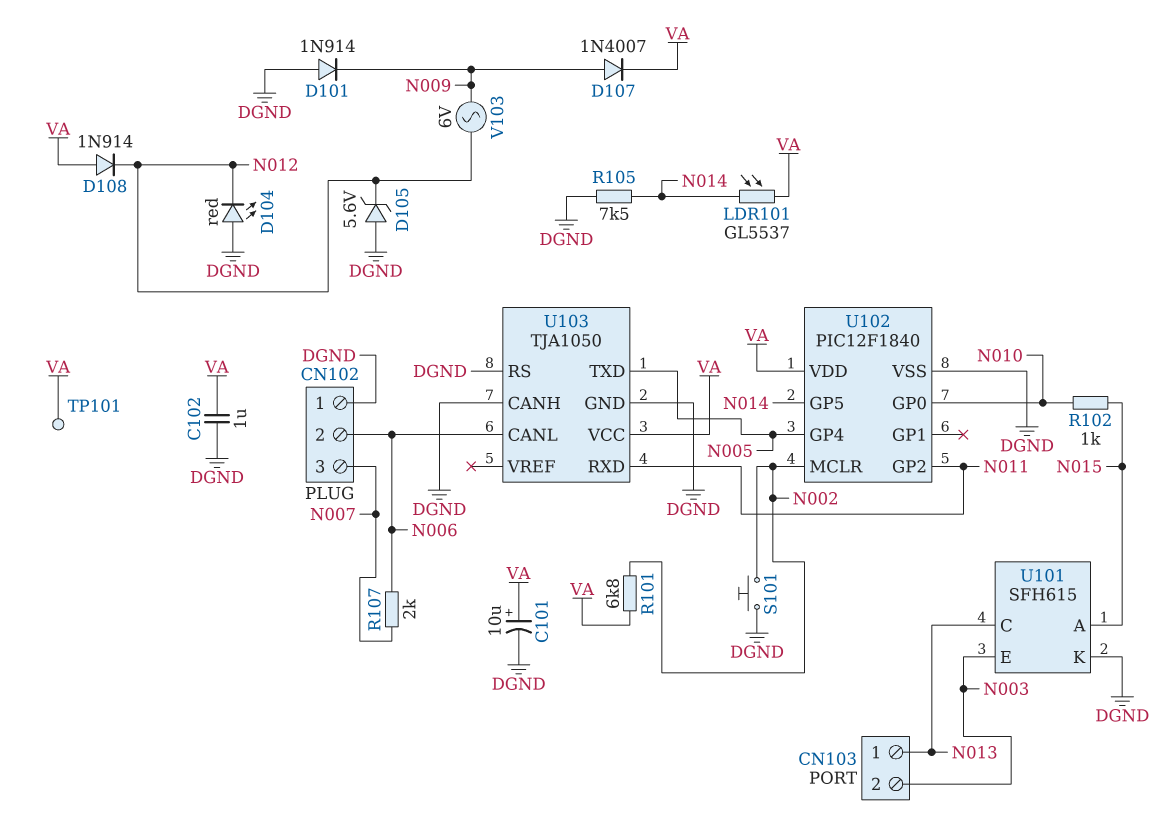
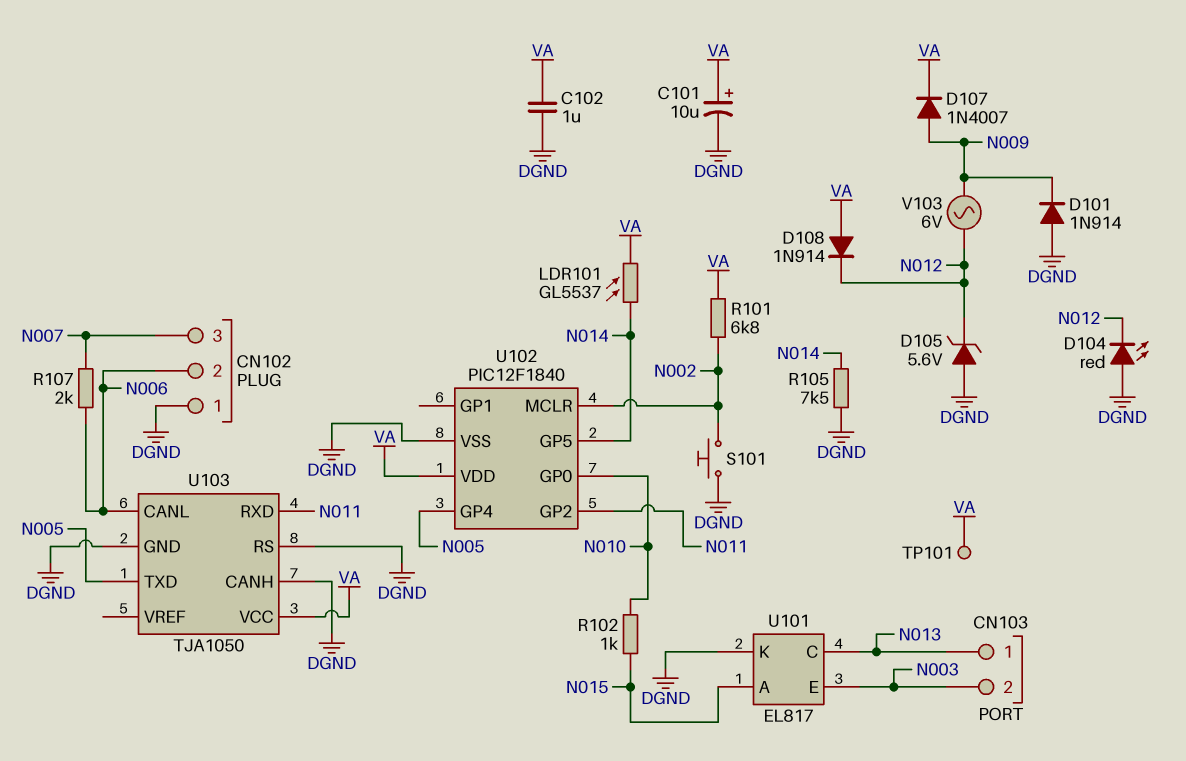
U101: SFH615 -> EL817

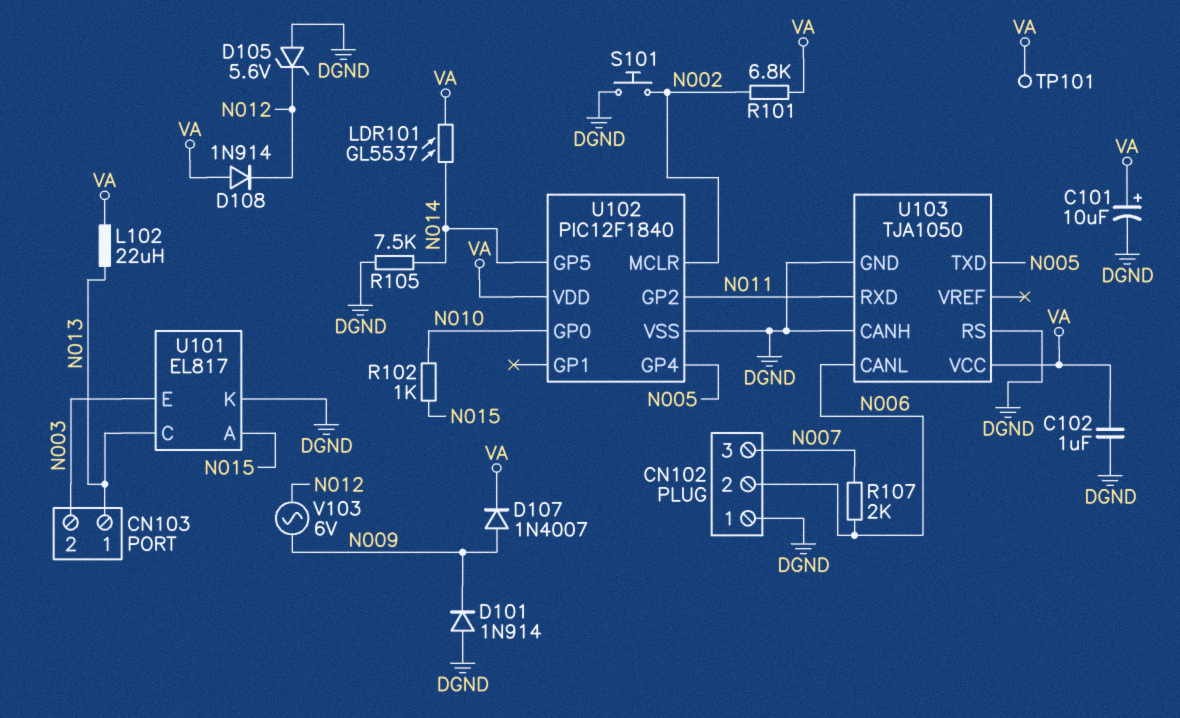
D104: LED red (A DGND, K N012) -> none
L102: none -> 22uH (N013, VA)

